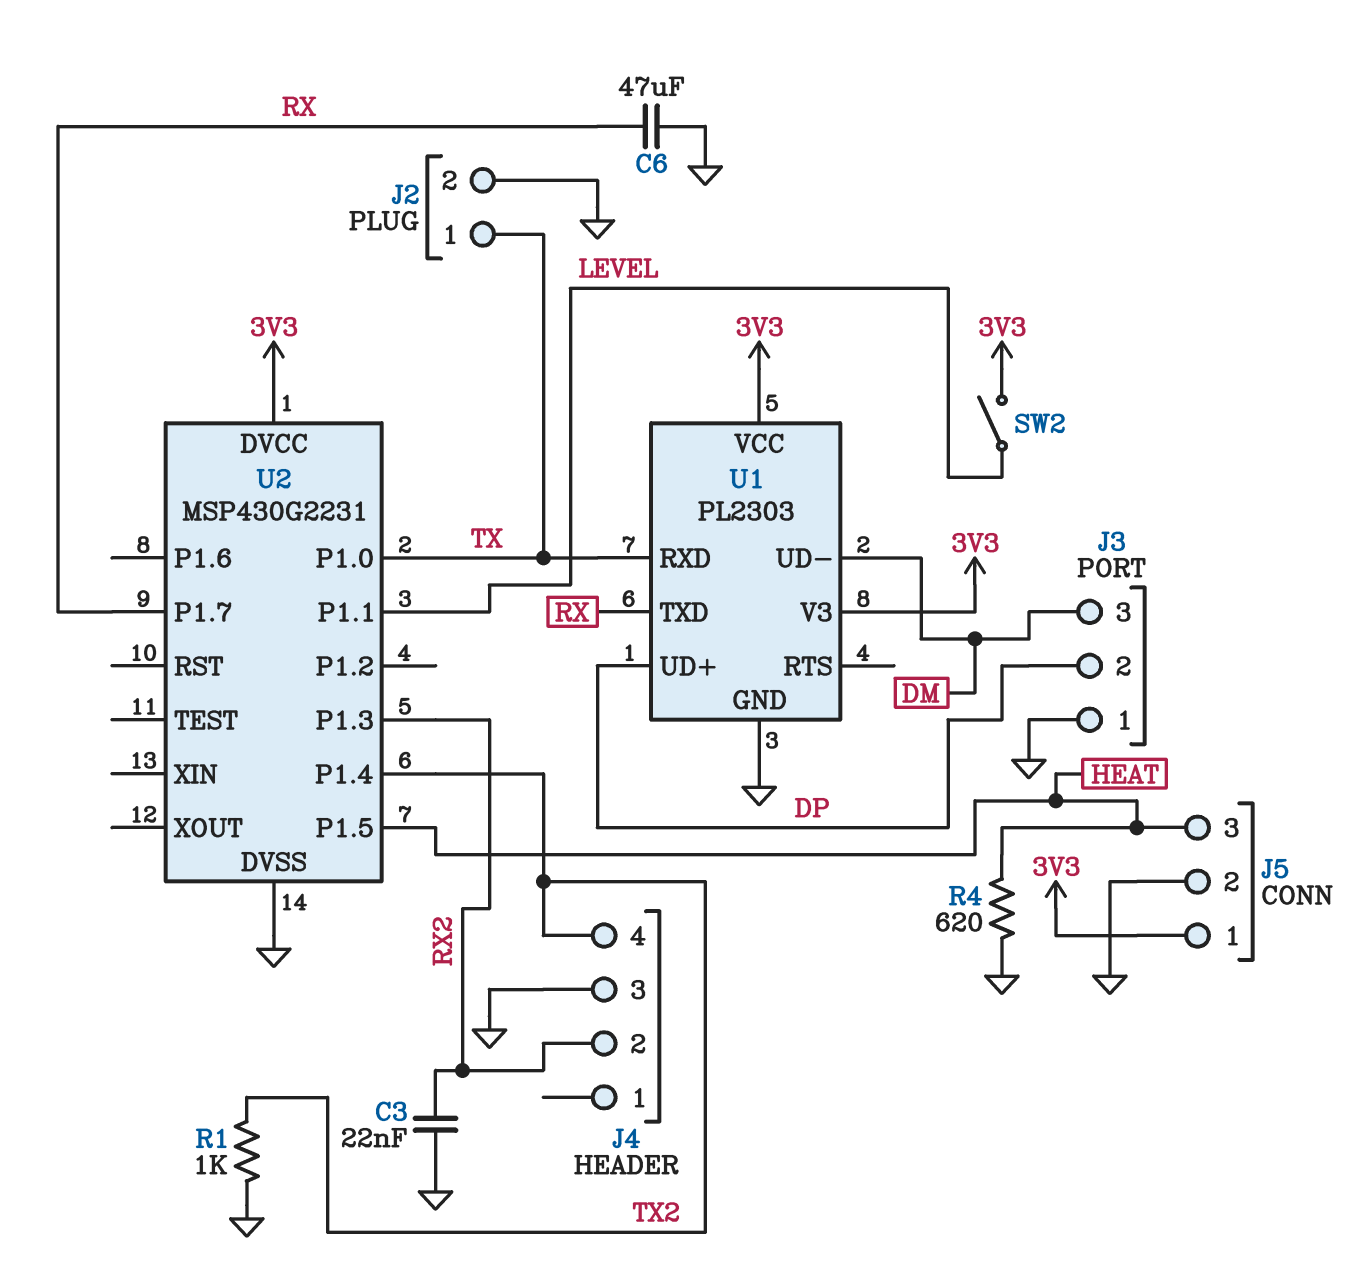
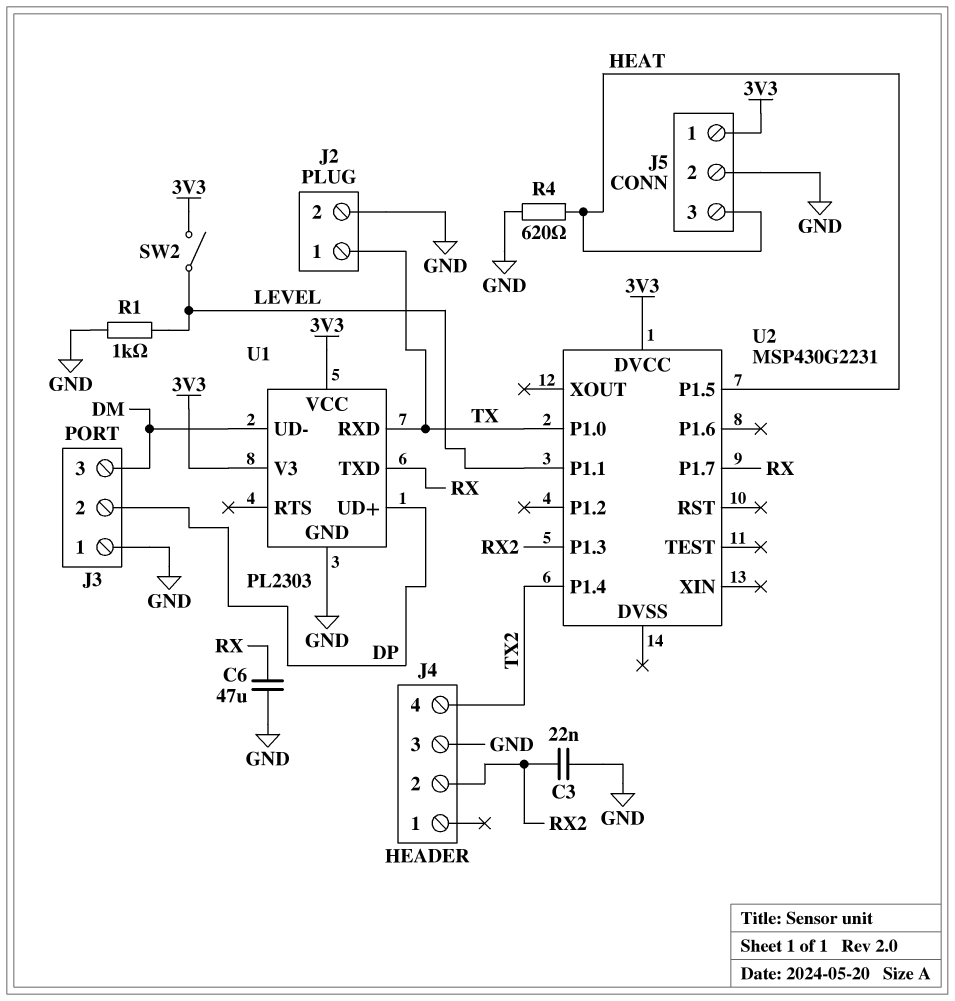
R1: 1k (GND, TX2) -> 1k (GND, LEVEL)
U2 pin DVSS: GND -> none

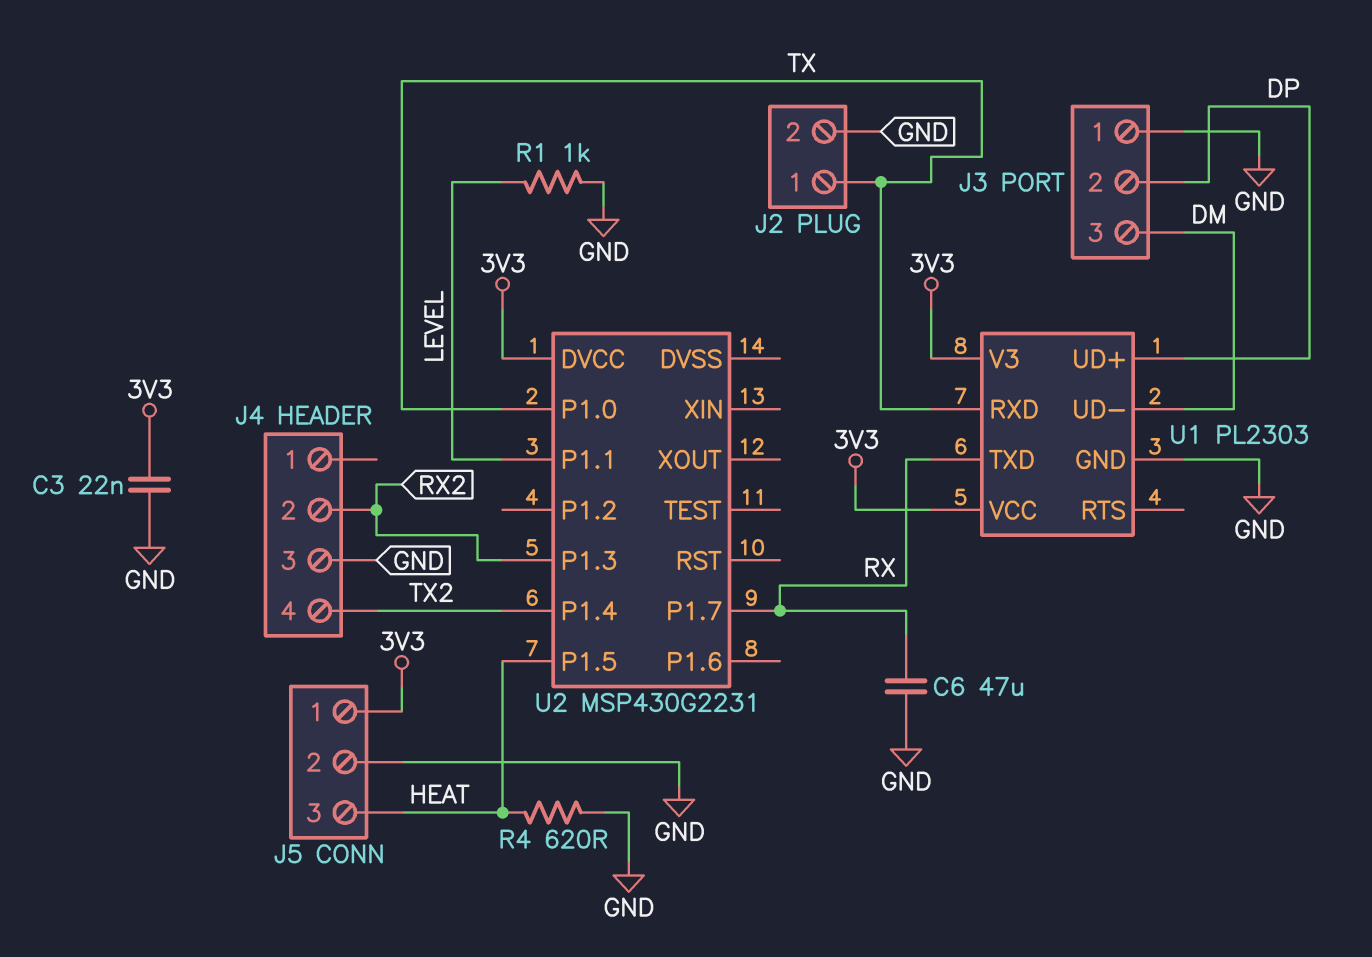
C3: 22nF (GND, RX2) -> 22nF (3V3, GND)
SW2: switch (3V3, LEVEL) -> none

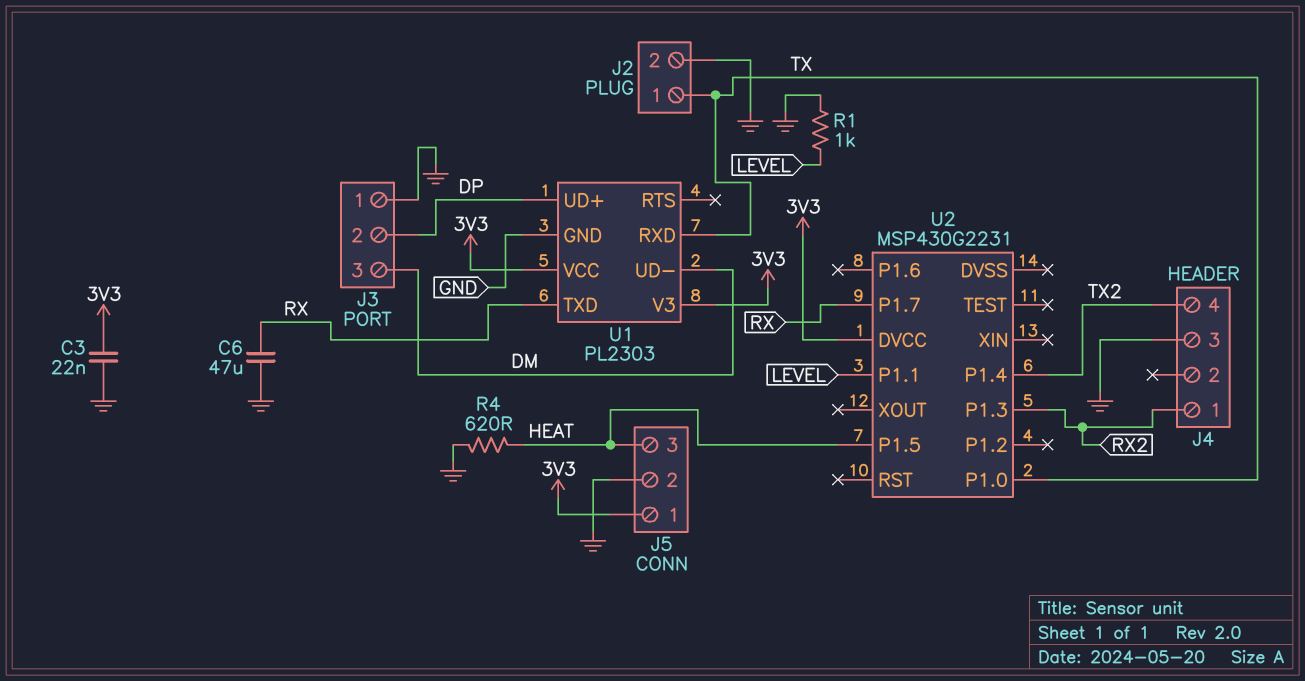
J4 pin 1: none -> RX2
J4 pin 2: RX2 -> none

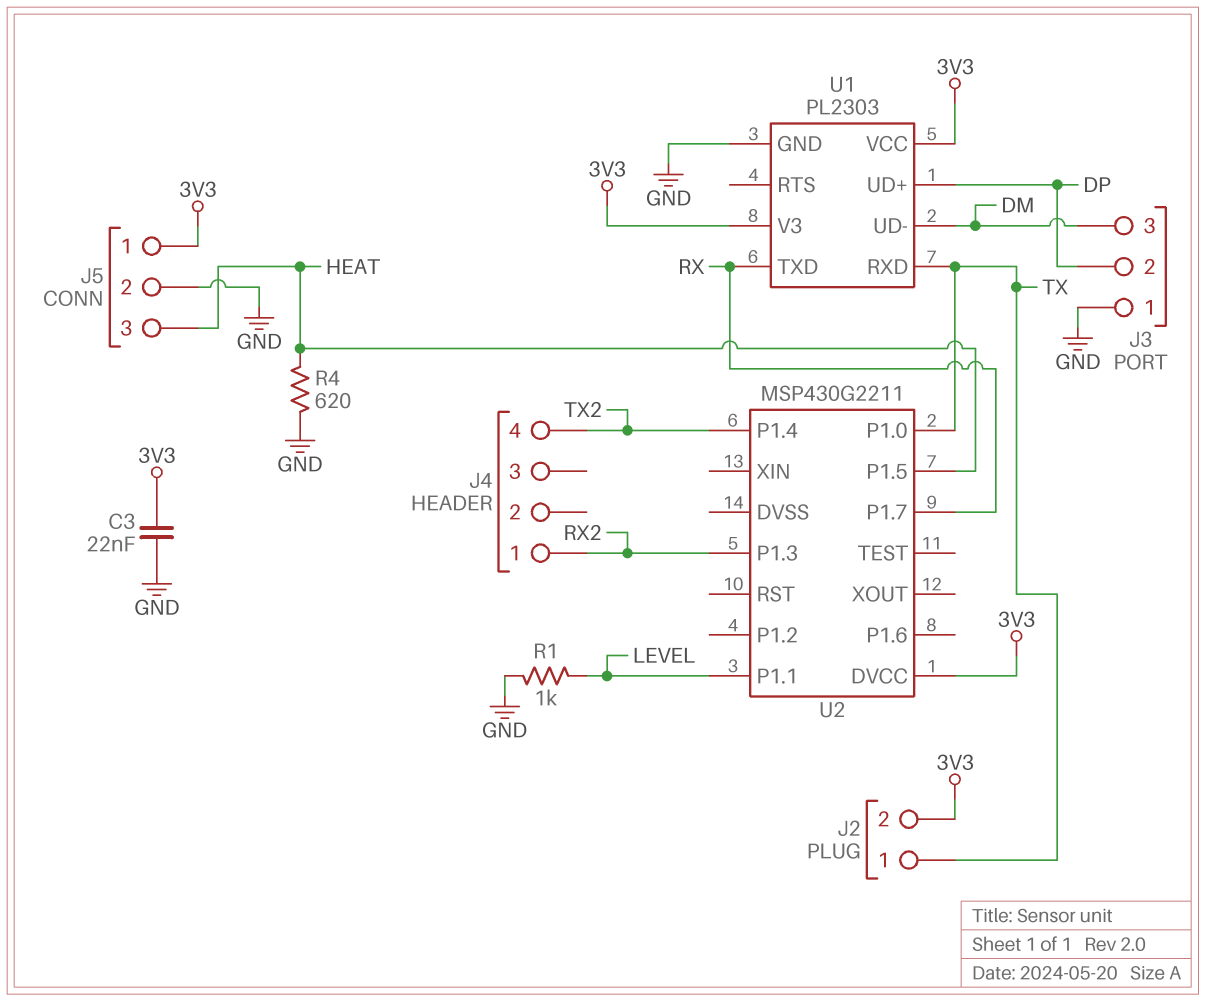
C6: 47uF (GND, RX) -> none
J2 pin 2: GND -> 3V3
J4 pin 3: GND -> none
U2: MSP430G2231 -> MSP430G2211

